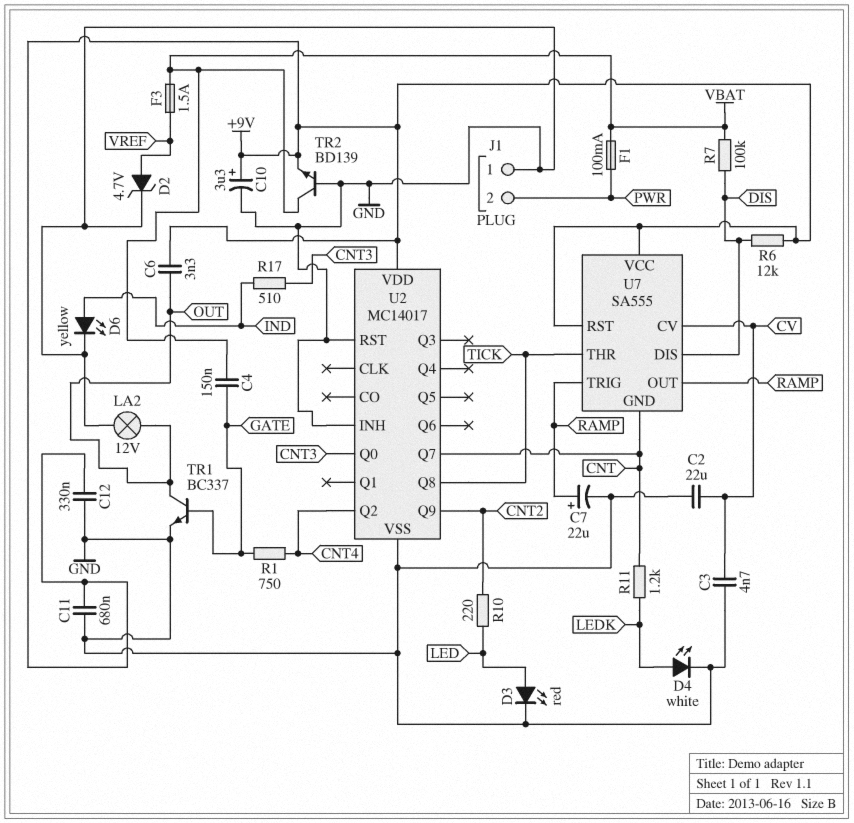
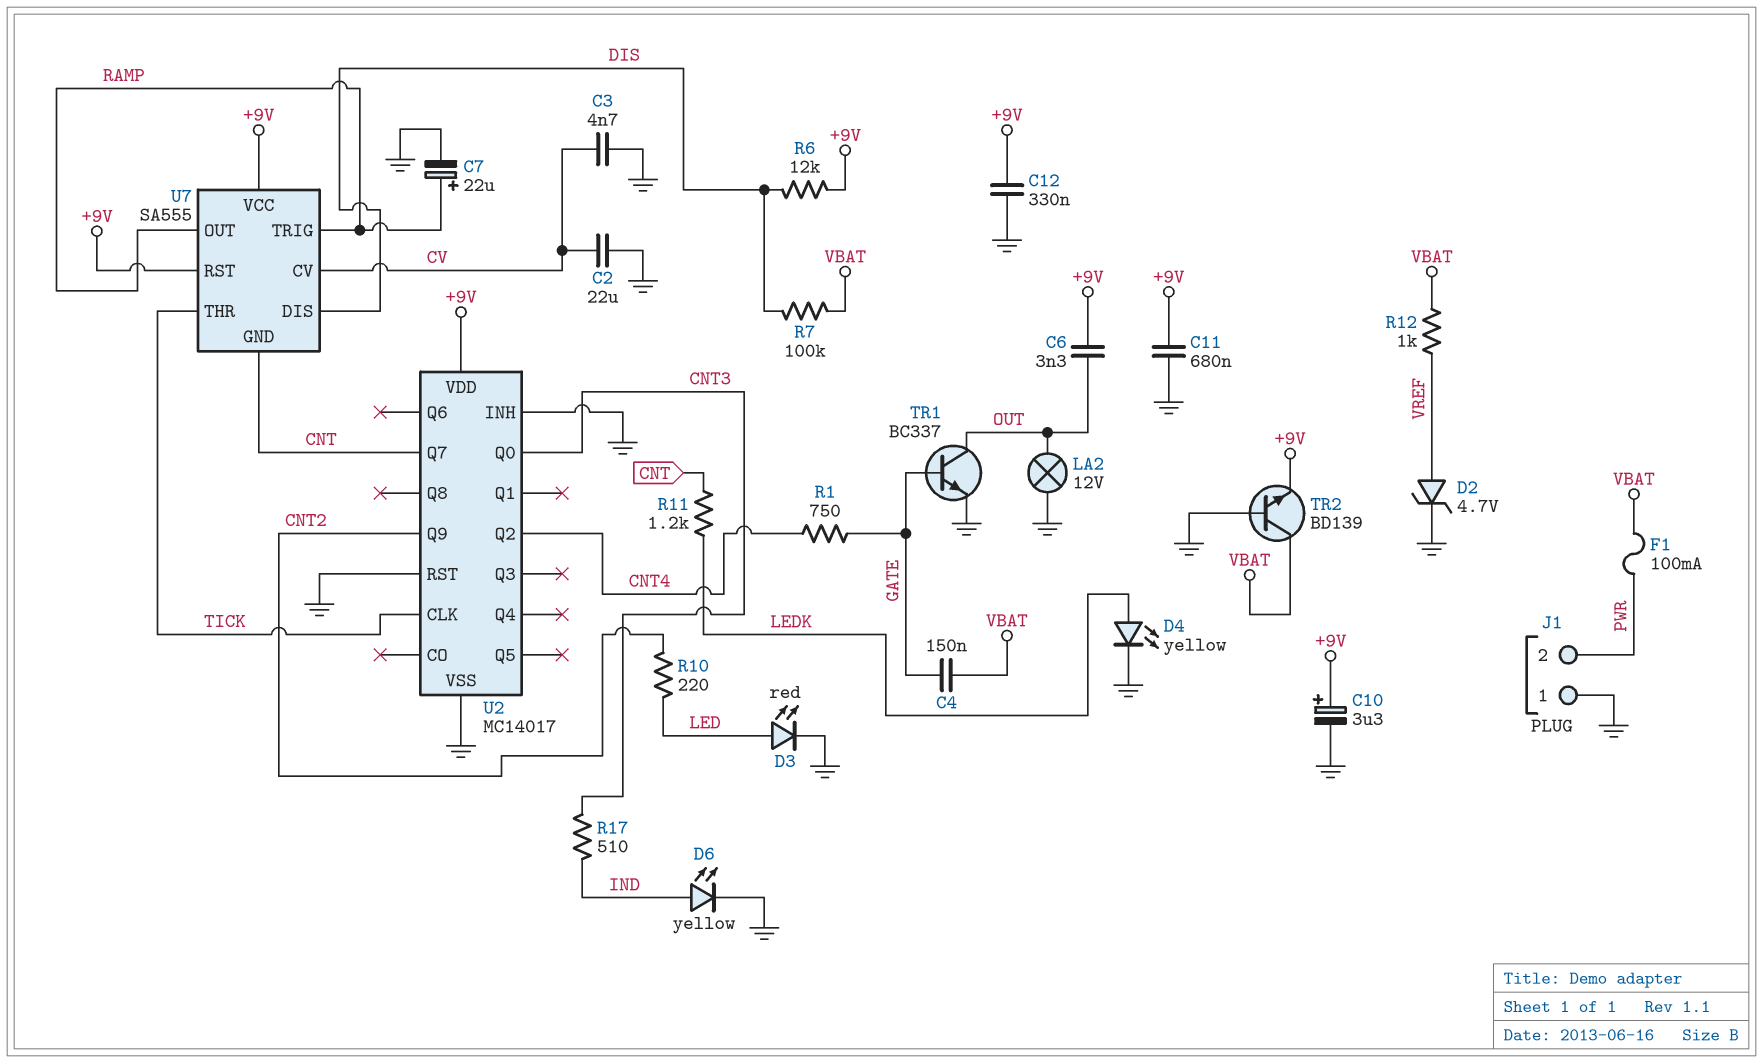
D4: LED white (A LEDK, K GND) -> LED yellow (A LEDK, K GND)
F3: 1.5A (VBAT, VREF) -> none
R12: none -> 1k (VBAT, VREF)
U2 pin CLK: none -> TICK
U2 pin Q8: TICK -> none

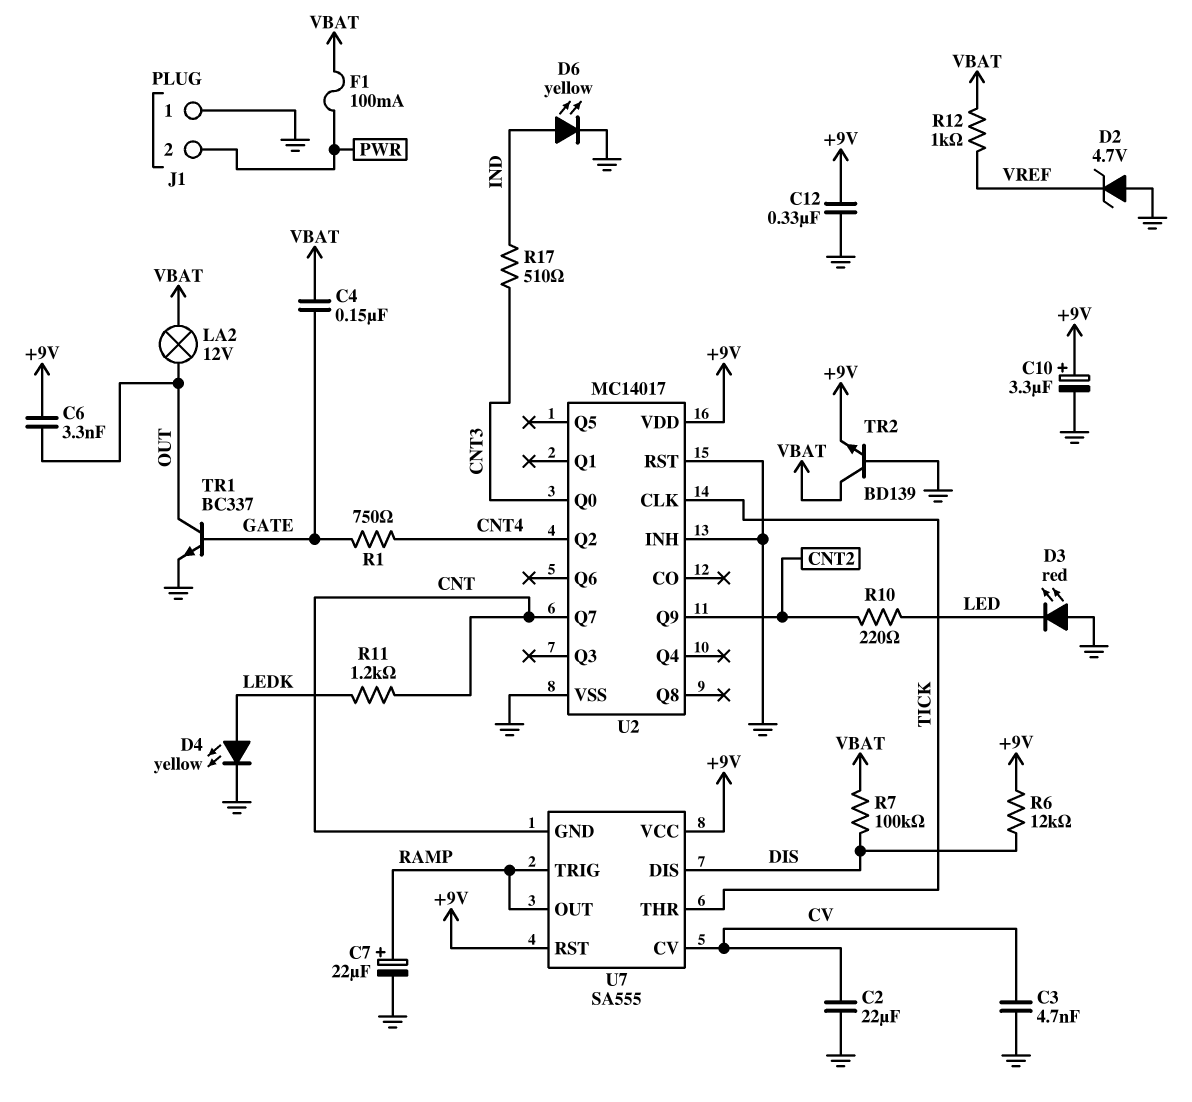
C11: 680nF (+9V, GND) -> none
D2: zener 4.7V (A VREF, K GND) -> zener 4.7V (A GND, K VREF)
D3: LED red (A LED, K GND) -> LED red (A GND, K LED)
LA2: lamp 12V (GND, OUT) -> lamp 12V (OUT, VBAT)

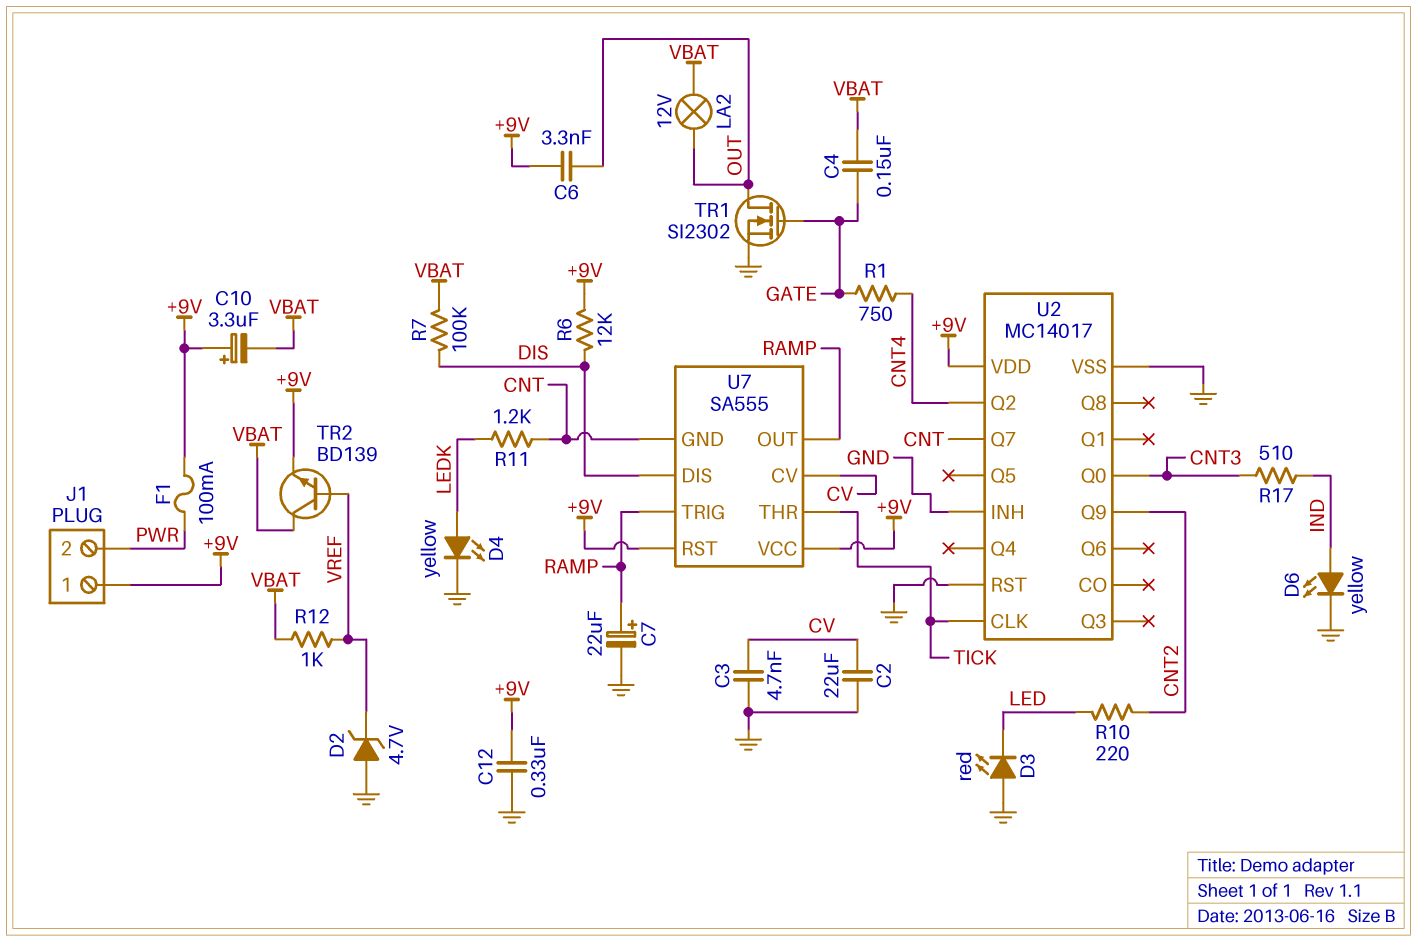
C10: 3.3uF (plus +9V, minus GND) -> 3.3uF (plus +9V, minus VBAT)
F1: 100mA (PWR, VBAT) -> 100mA (+9V, PWR)
J1 pin 1: GND -> +9V
TR1: NPN BC337 (B GATE, C OUT, E GND) -> NMOS SI2302 (G GATE, D OUT, S GND)
TR2: NPN BD139 (B GND, C VBAT, E +9V) -> NPN BD139 (B VREF, C VBAT, E +9V)

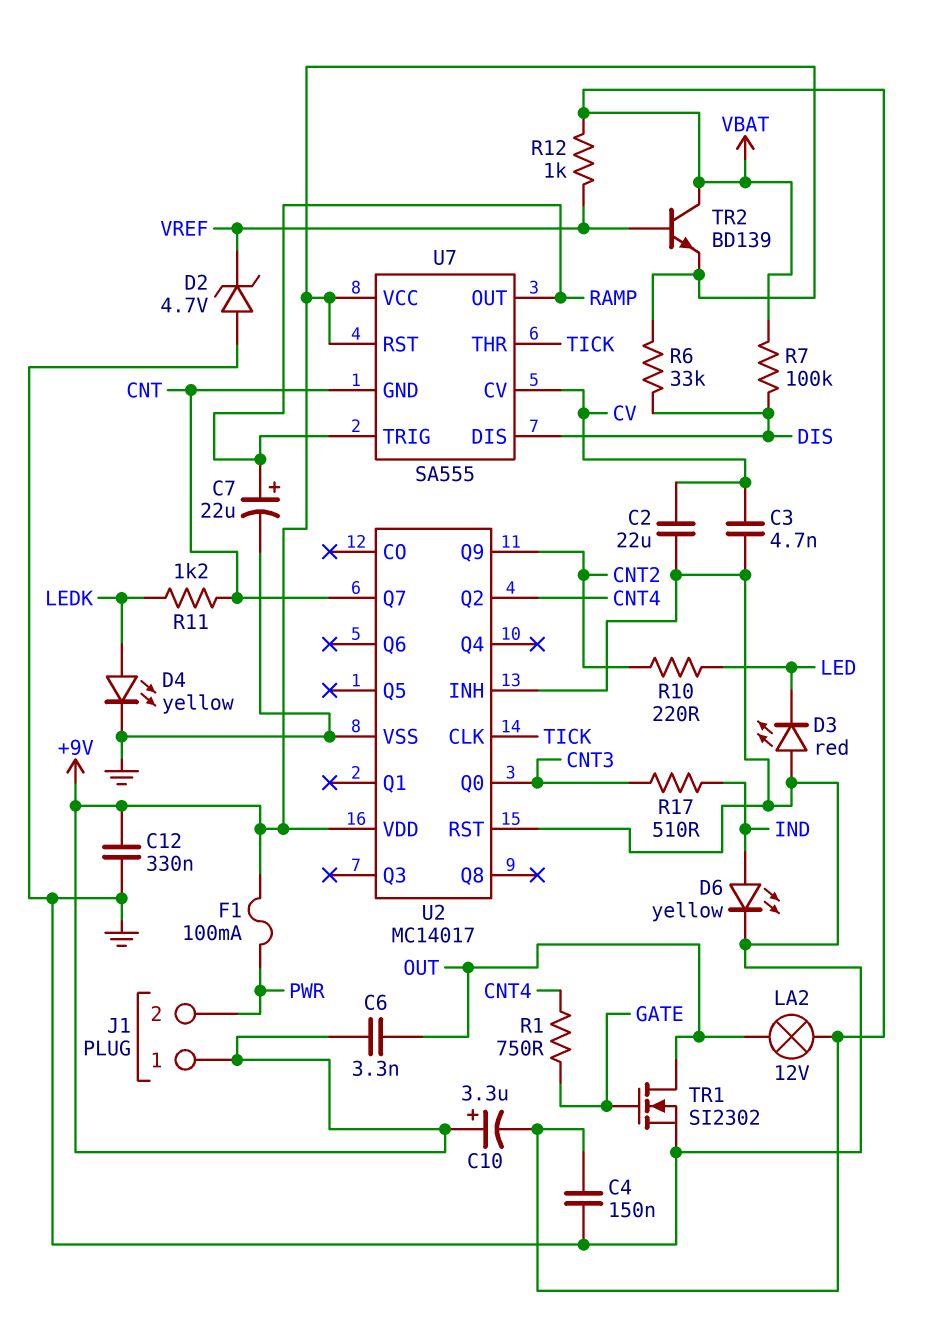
C4: 150nF (GATE, VBAT) -> 150nF (GND, VBAT)
R6: 12k (+9V, DIS) -> 33k (+9V, DIS)

